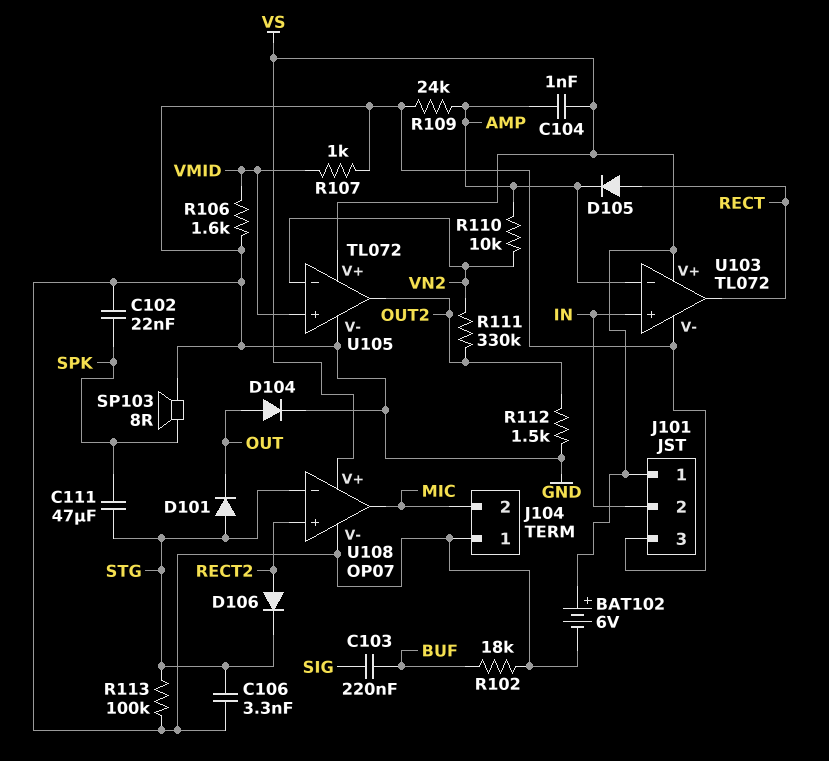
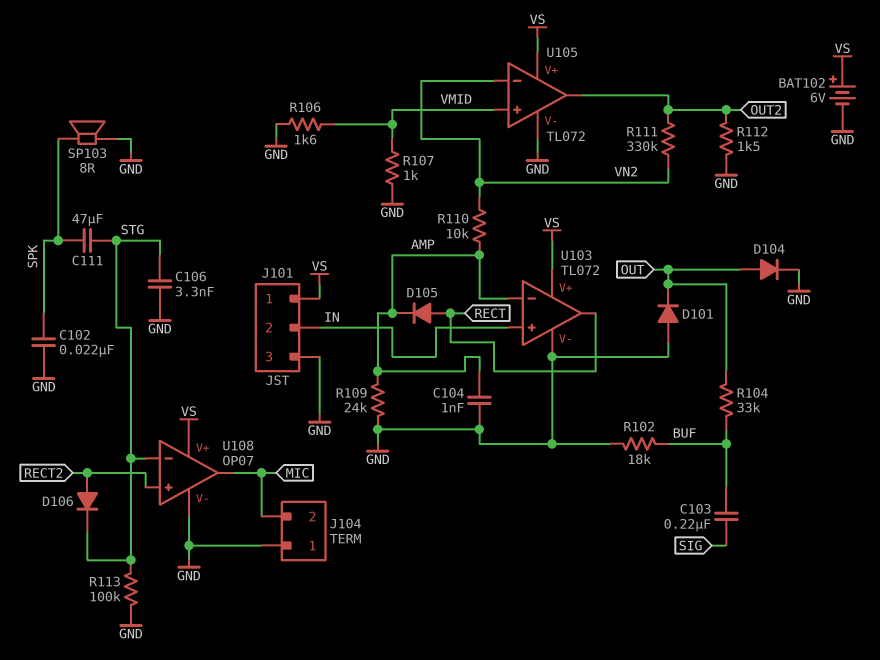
C104: 1nF (AMP, VS) -> 1nF (AMP, GND)
D101: diode (A STG, K OUT) -> diode (A GND, K OUT)
R104: none -> 33k (BUF, OUT)

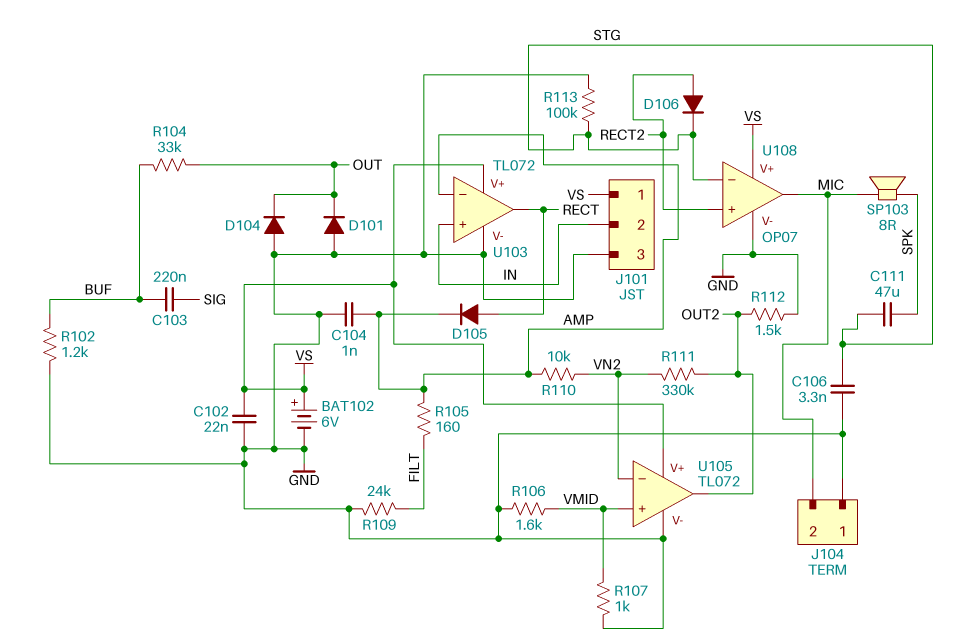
C102: 22nF (GND, SPK) -> 22nF (GND, VS)
D104: diode (A OUT, K GND) -> diode (A GND, K OUT)
R102: 18k (BUF, GND) -> 1.2k (BUF, GND)
R105: none -> 160 (AMP, FILT)
R109: 24k (AMP, GND) -> 24k (FILT, GND)
SP103: speaker 8R (GND, SPK) -> speaker 8R (MIC, SPK)

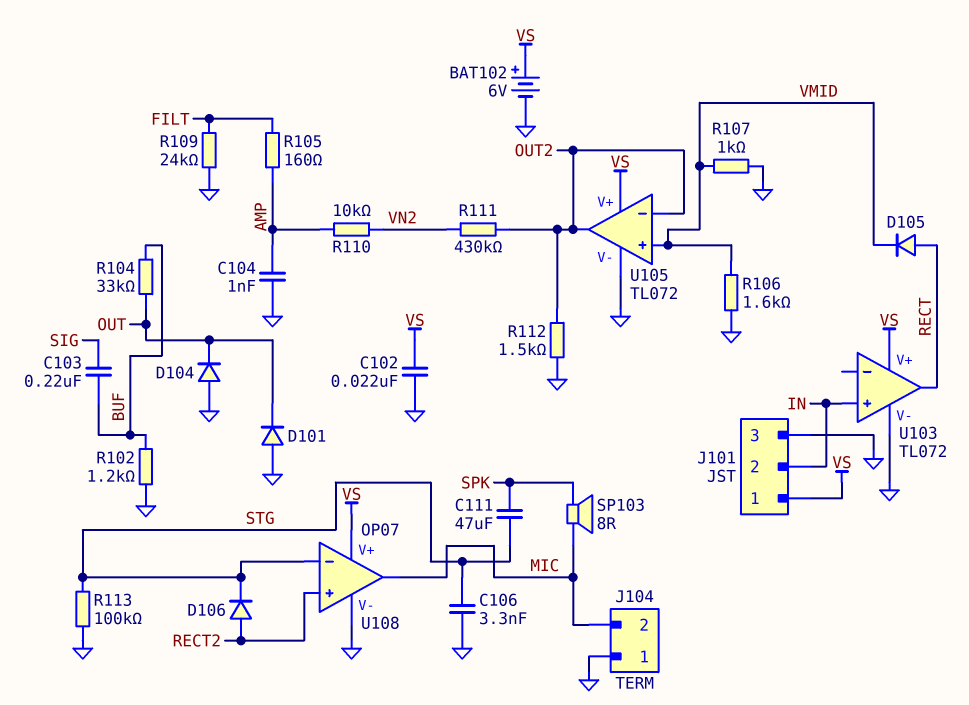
D105: diode (A RECT, K AMP) -> diode (A RECT, K VMID)
R111: 330k (OUT2, VN2) -> 430k (OUT2, VN2)
U103 pin in-: AMP -> none
U105 pin in-: VN2 -> OUT2

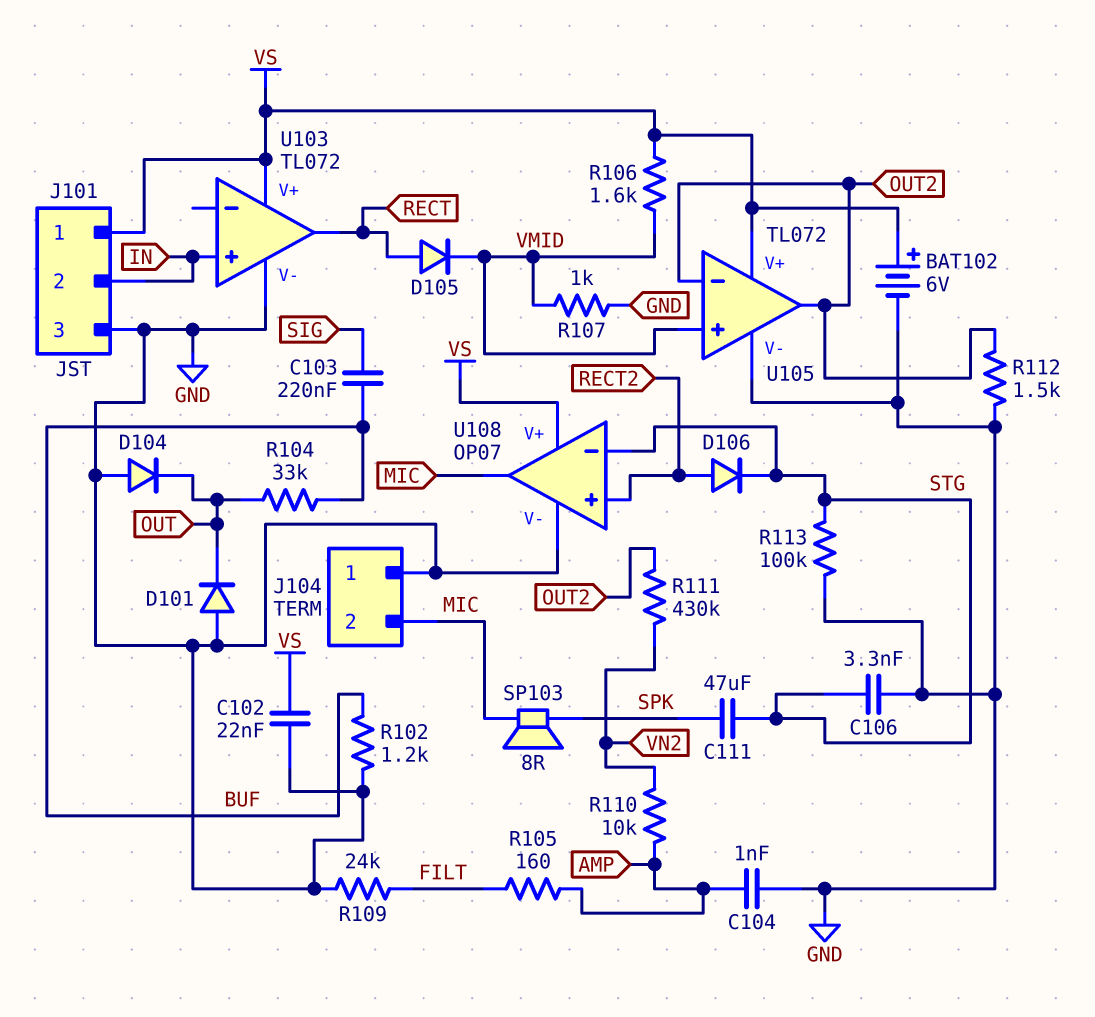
R106: 1.6k (GND, VMID) -> 1.6k (VMID, VS)

